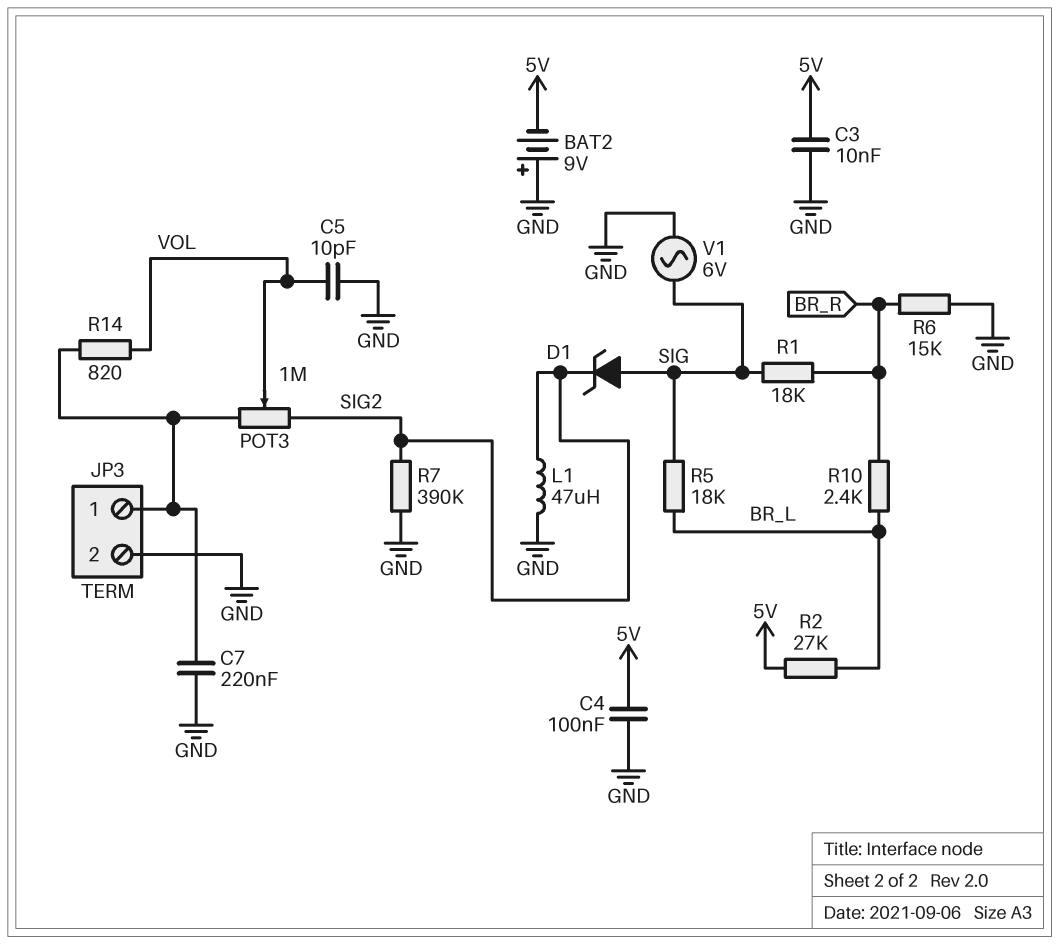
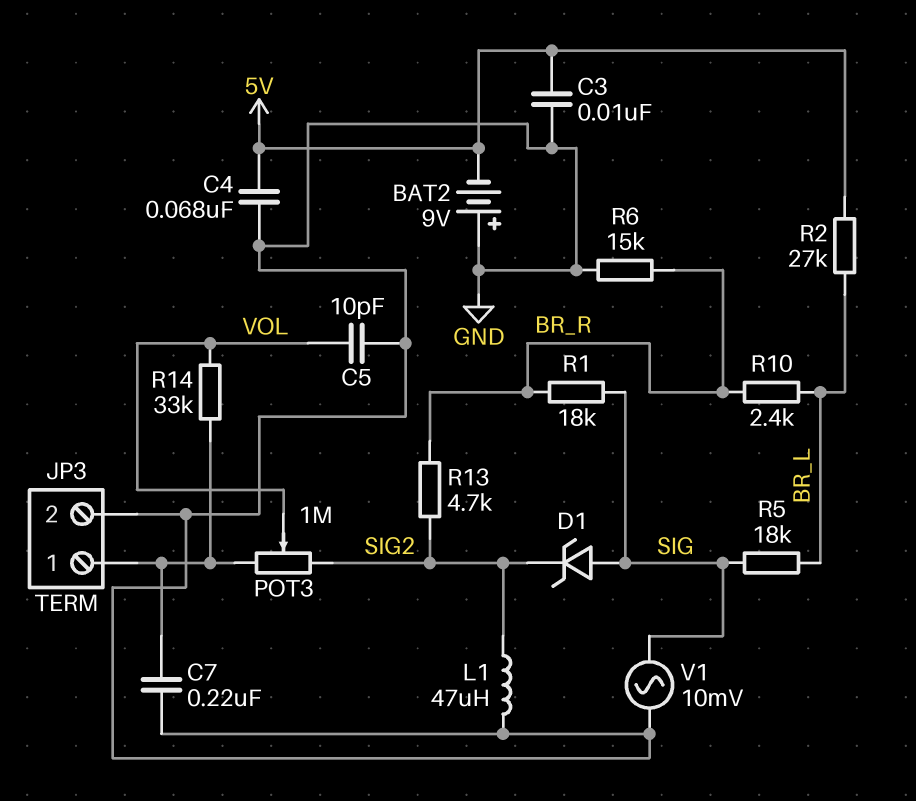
C4: 100nF (5V, GND) -> 68nF (5V, GND)
R7: 390k (GND, SIG2) -> none
R13: none -> 4.7k (BR_R, SIG2)
R14: 820 (JP3/1, VOL) -> 33k (JP3/1, VOL)
V1: AC 6V (GND, SIG) -> AC 10mV (GND, SIG)

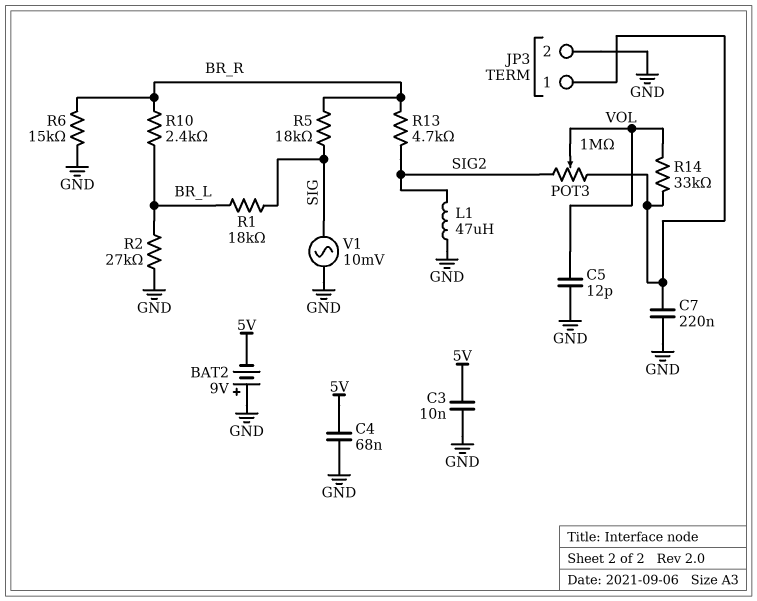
C5: 10pF (GND, VOL) -> 12pF (GND, VOL)
D1: zener (A SIG, K SIG2) -> none
R1: 18k (BR_R, SIG) -> 18k (BR_L, SIG)
R2: 27k (5V, BR_L) -> 27k (BR_L, GND)
R5: 18k (BR_L, SIG) -> 18k (BR_R, SIG)

